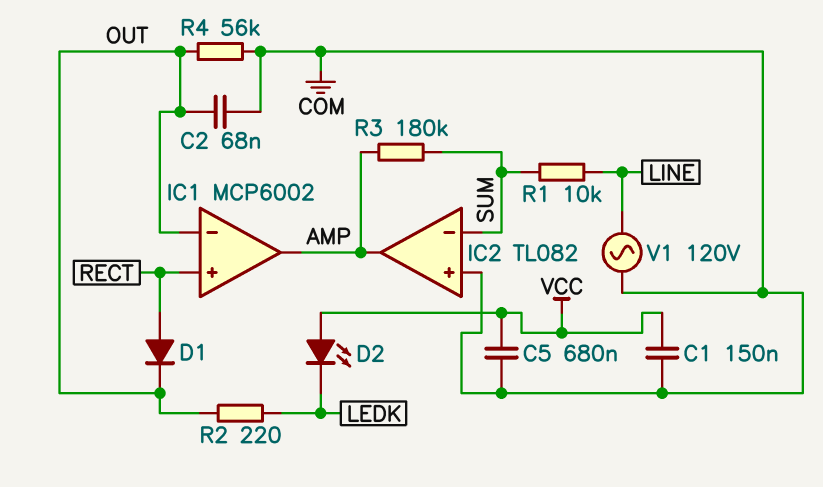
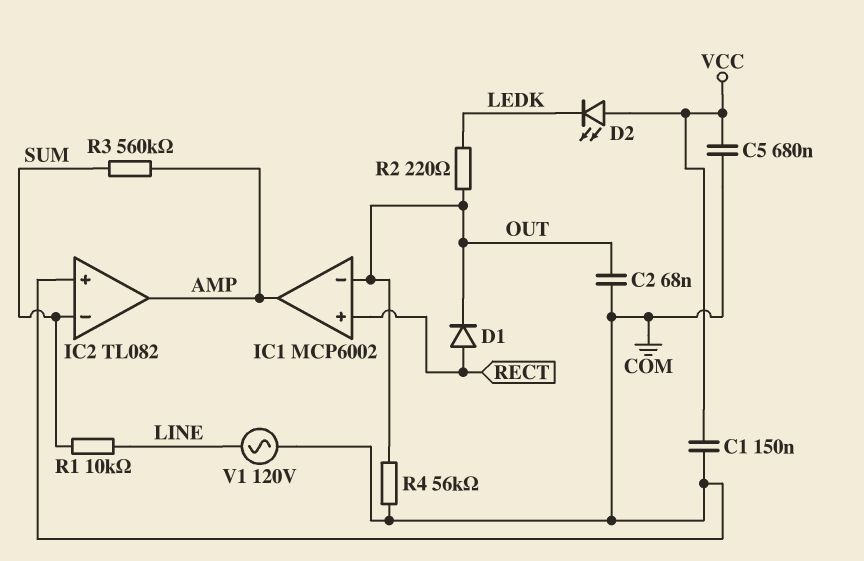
R3: 180k (AMP, SUM) -> 560k (AMP, SUM)

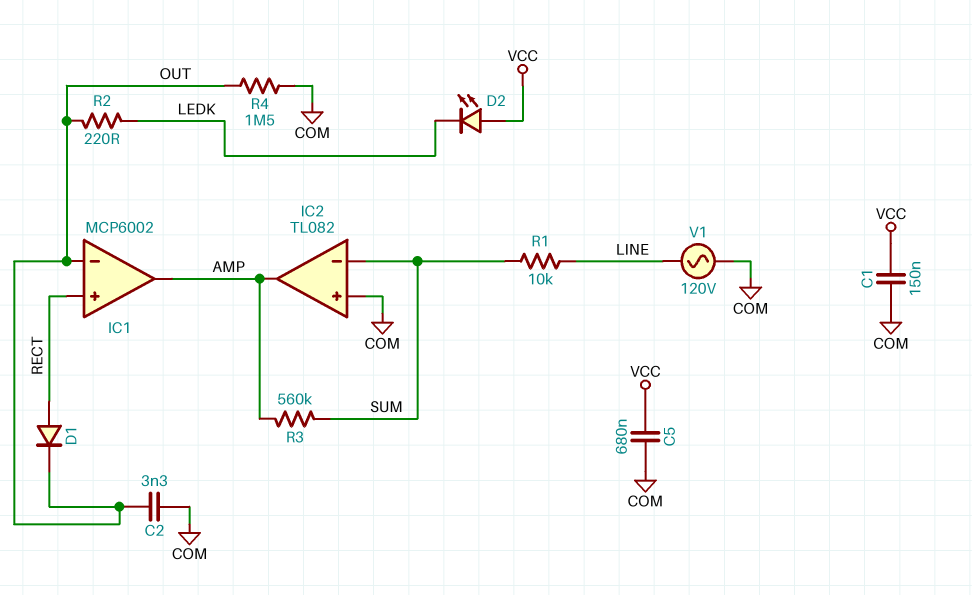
C2: 68nF (COM, OUT) -> 3.3nF (COM, OUT)
R4: 56k (COM, OUT) -> 1.5M (COM, OUT)

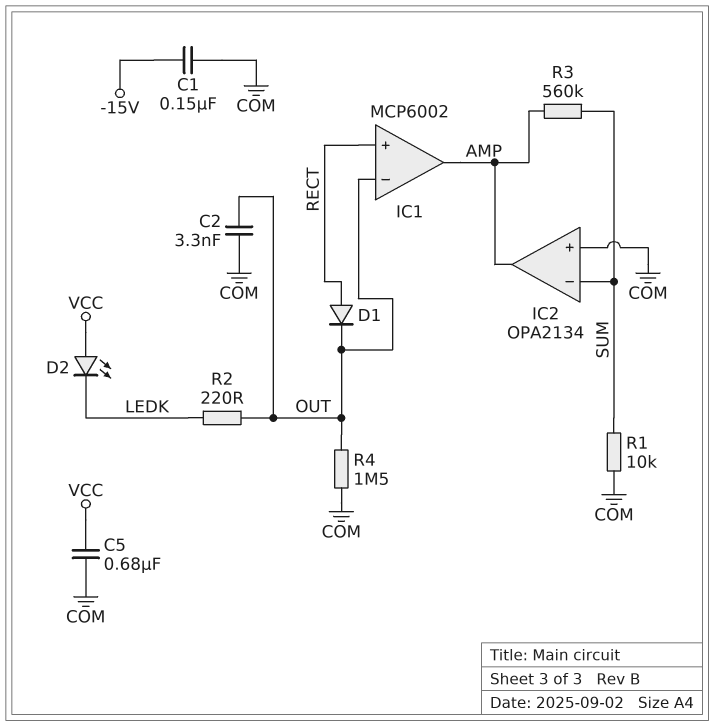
C1: 150nF (COM, VCC) -> 150nF (-15V, COM)
IC2: TL082 -> OPA2134
R1: 10k (LINE, SUM) -> 10k (COM, SUM)
V1: AC 120V (COM, LINE) -> none

